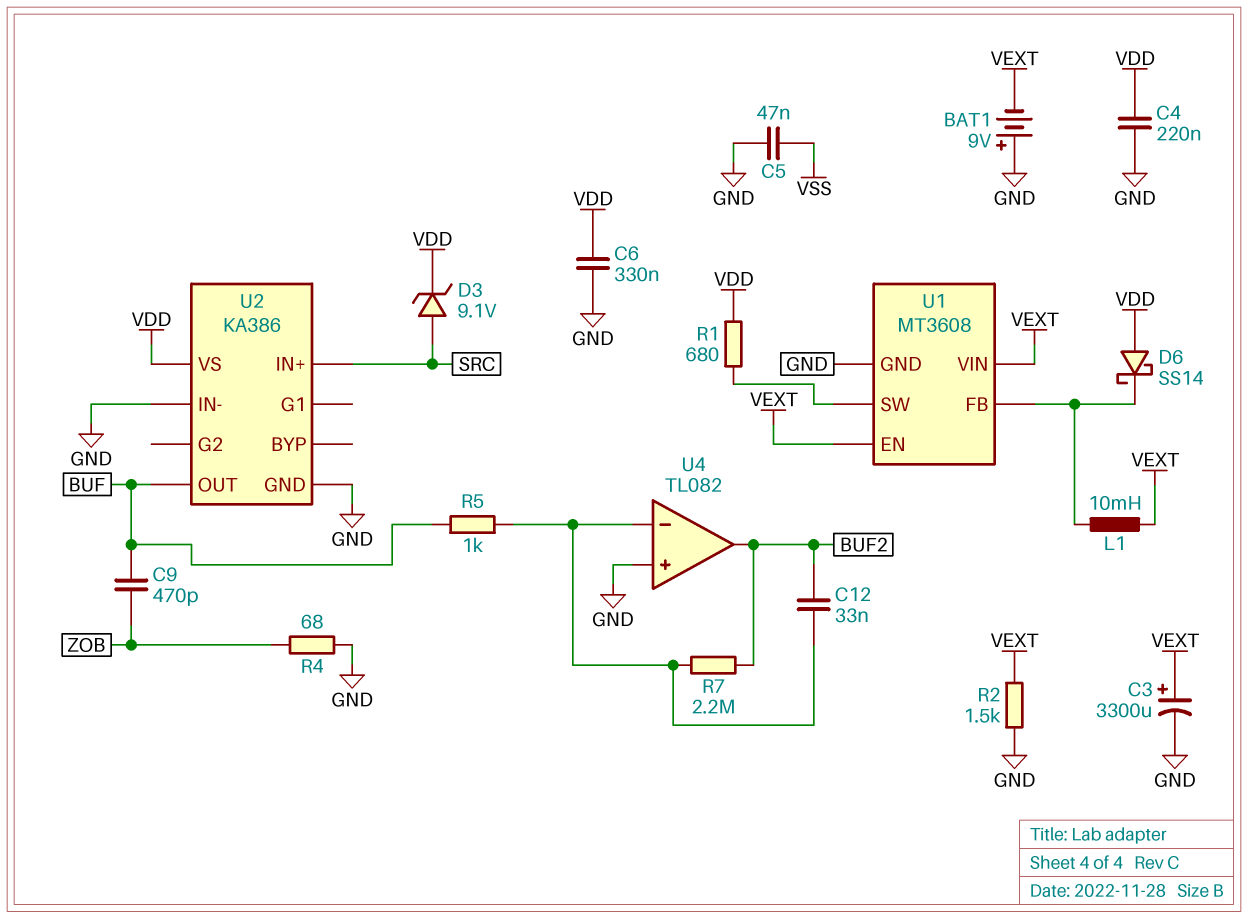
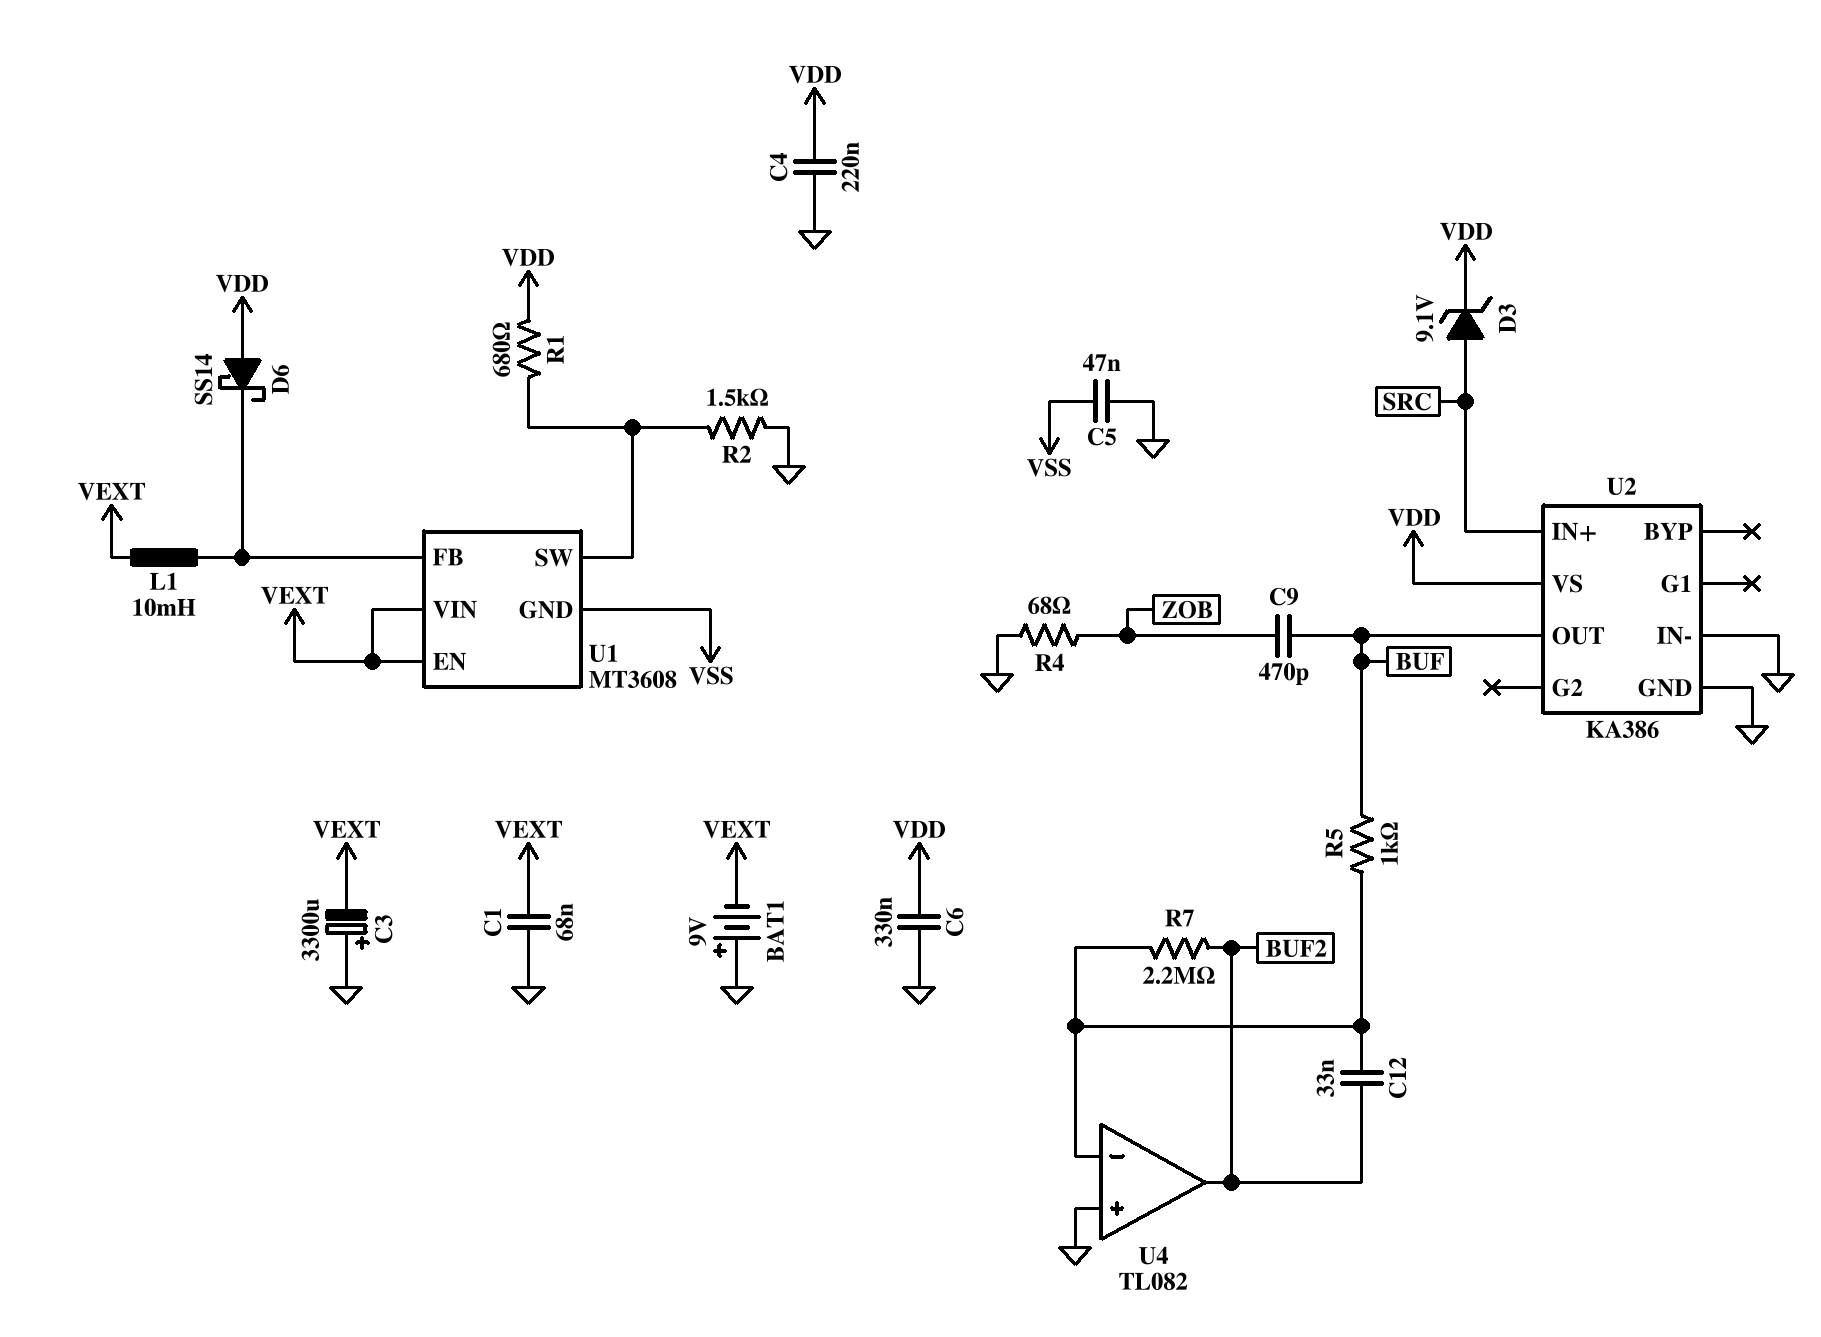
C1: none -> 68nF (GND, VEXT)
C3: 3300uF (plus VEXT, minus GND) -> 3300uF (plus GND, minus VEXT)
R2: 1.5k (GND, VEXT) -> 1.5k (GND, U1/SW)
U1 pin GND: GND -> VSS

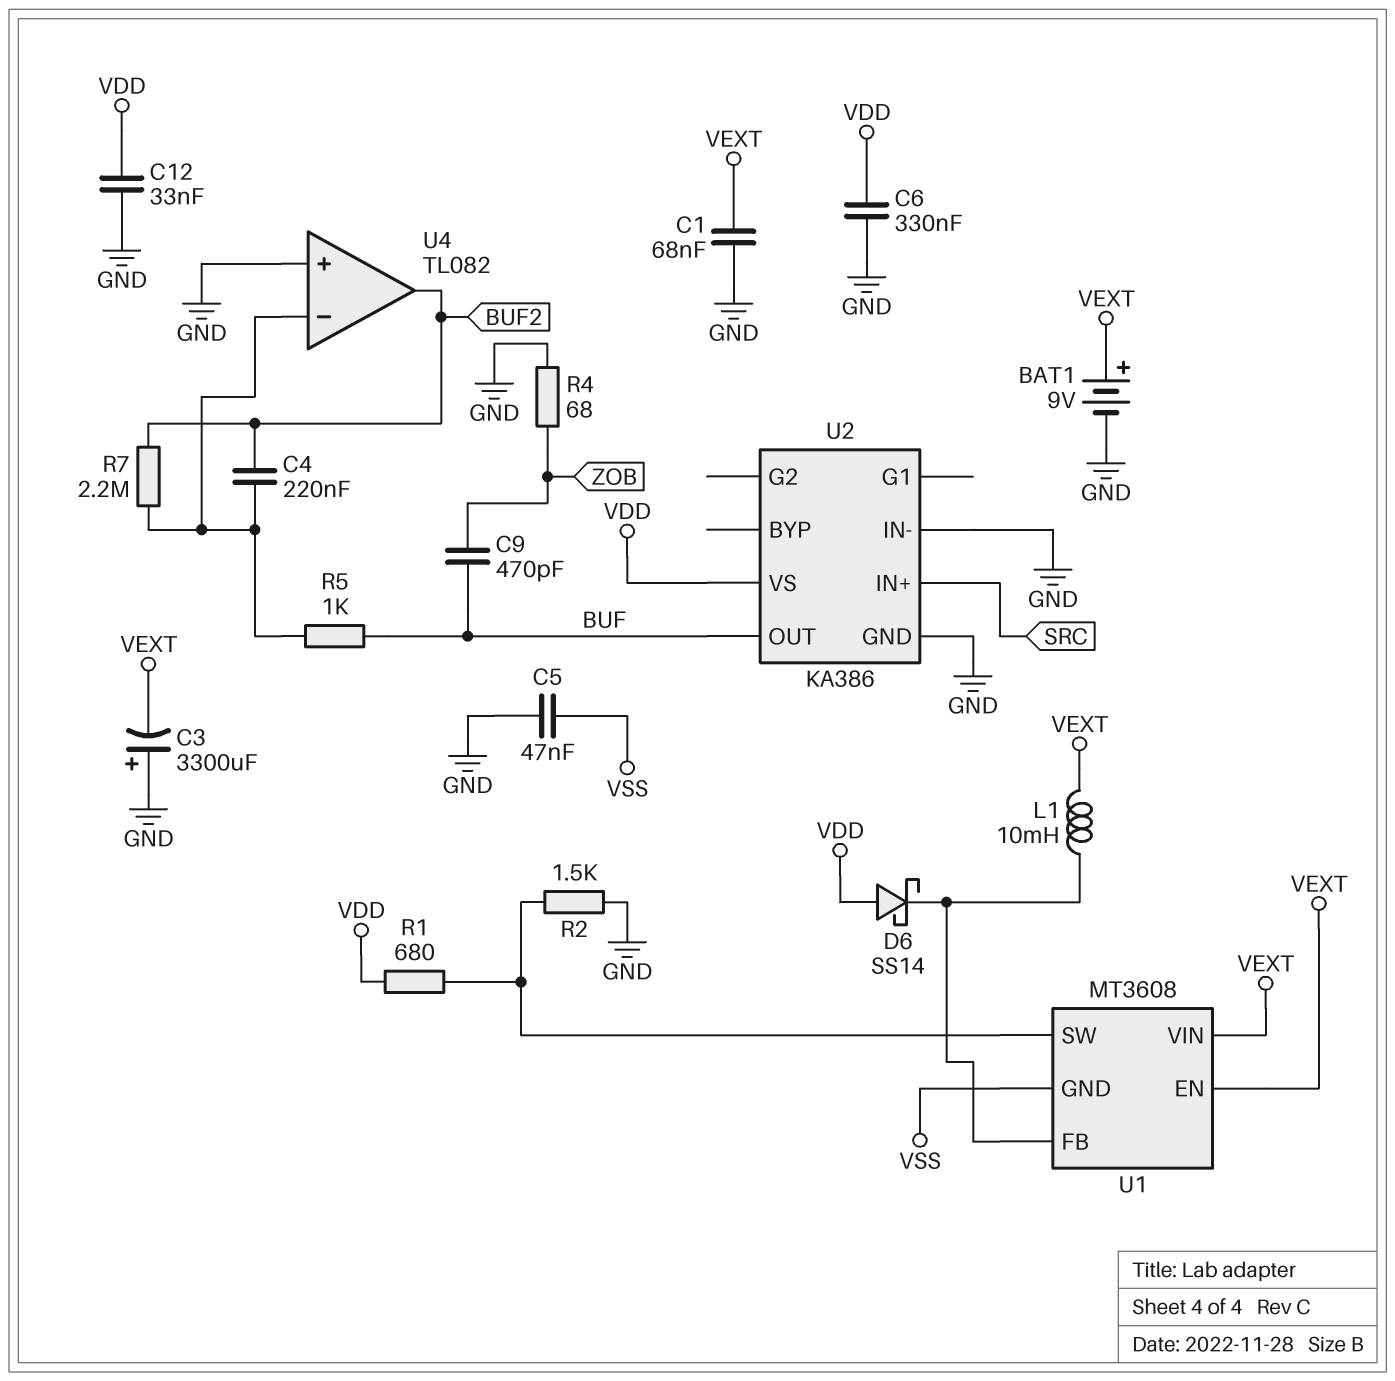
BAT1: 9V (plus GND, minus VEXT) -> 9V (plus VEXT, minus GND)
C4: 220nF (GND, VDD) -> 220nF (BUF2, U4/in-)
C12: 33nF (BUF2, U4/in-) -> 33nF (GND, VDD)
D3: zener 9.1V (A SRC, K VDD) -> none

